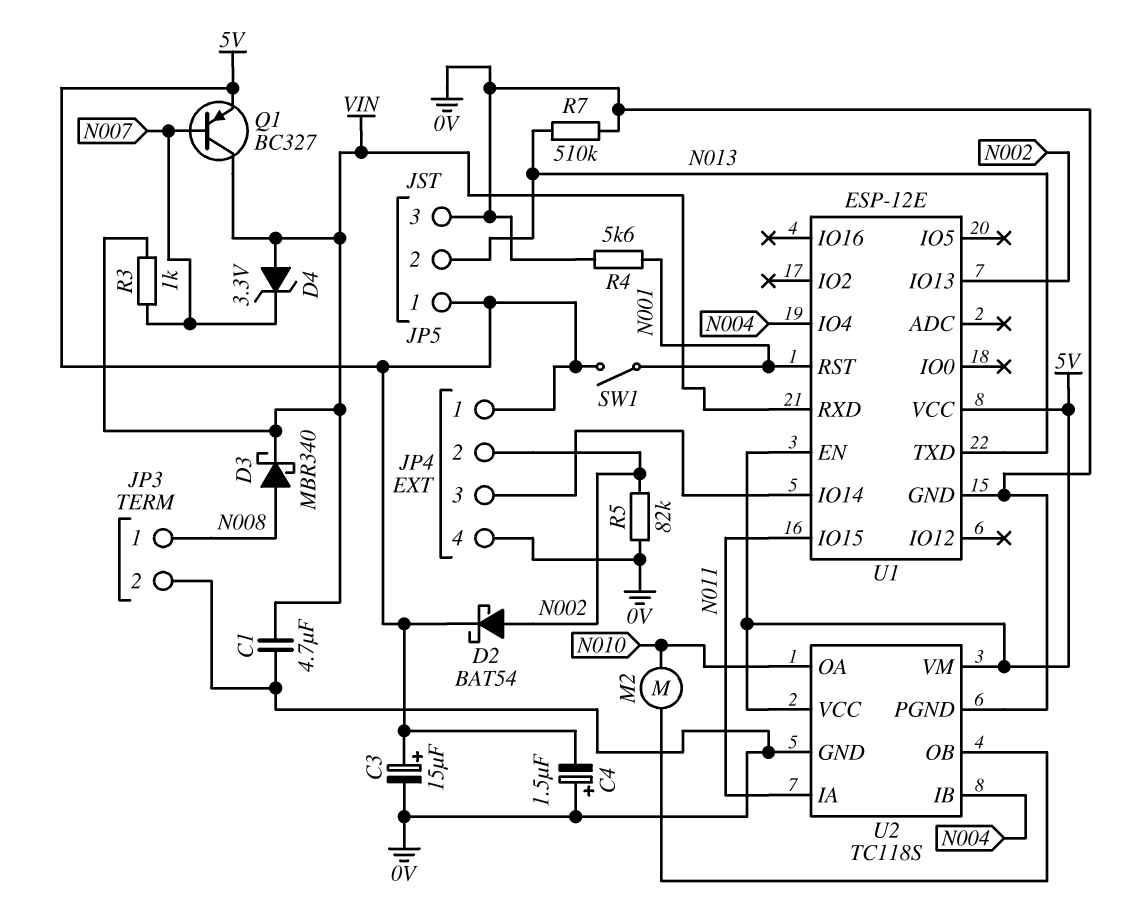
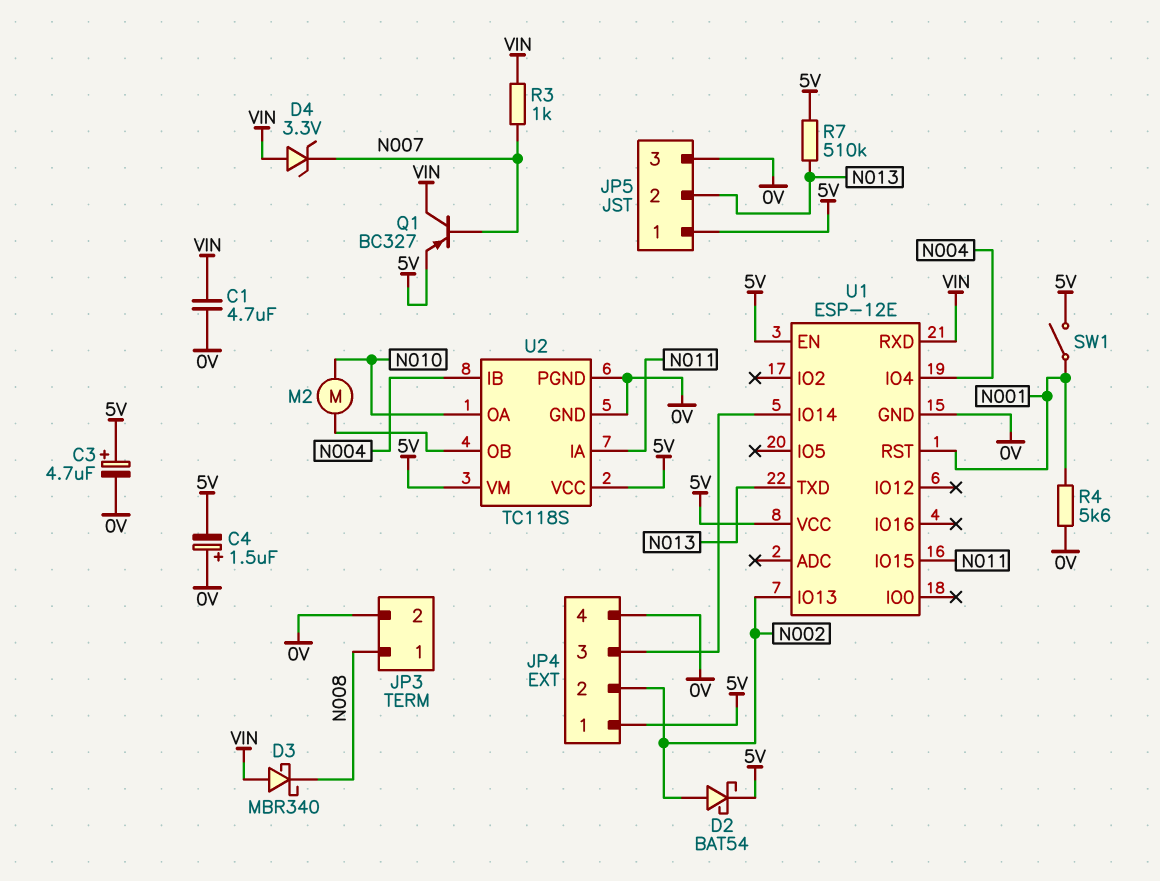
C3: 15uF (plus 5V, minus 0V) -> 4.7uF (plus 5V, minus 0V)
D3: schottky MBR340 (A N008, K VIN) -> schottky MBR340 (A VIN, K N008)
R5: 82k (0V, N002) -> none
R7: 510k (0V, N013) -> 510k (5V, N013)

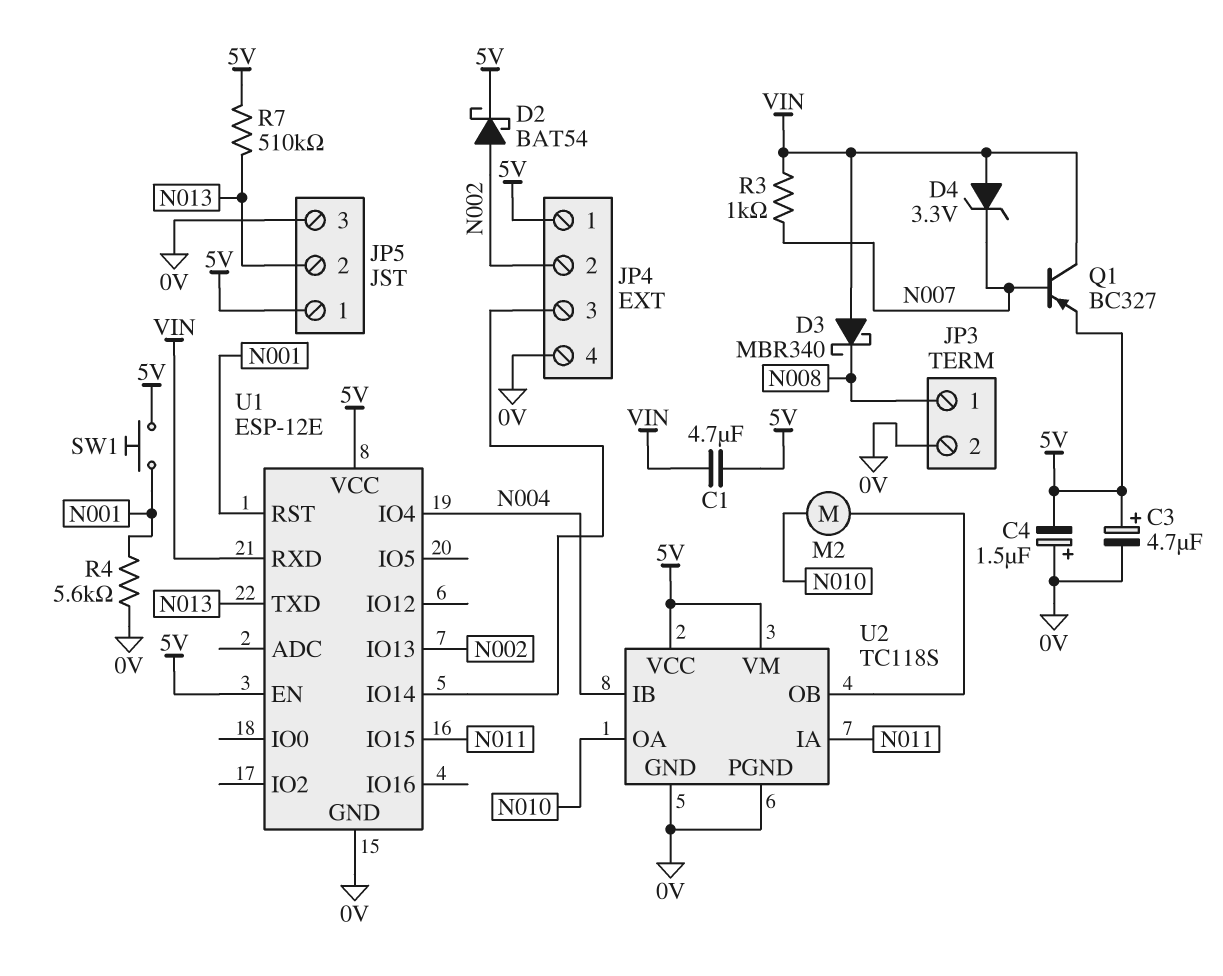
C1: 4.7uF (0V, VIN) -> 4.7uF (5V, VIN)
SW1: switch (5V, N001) -> button (5V, N001)

